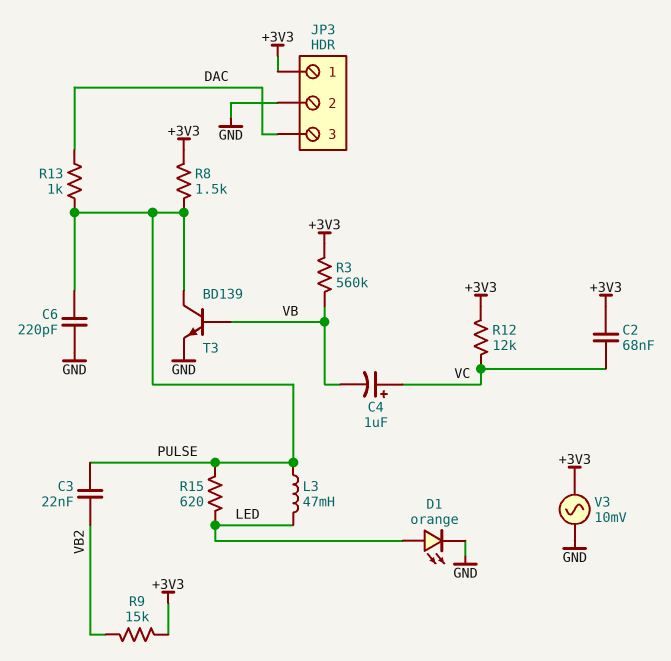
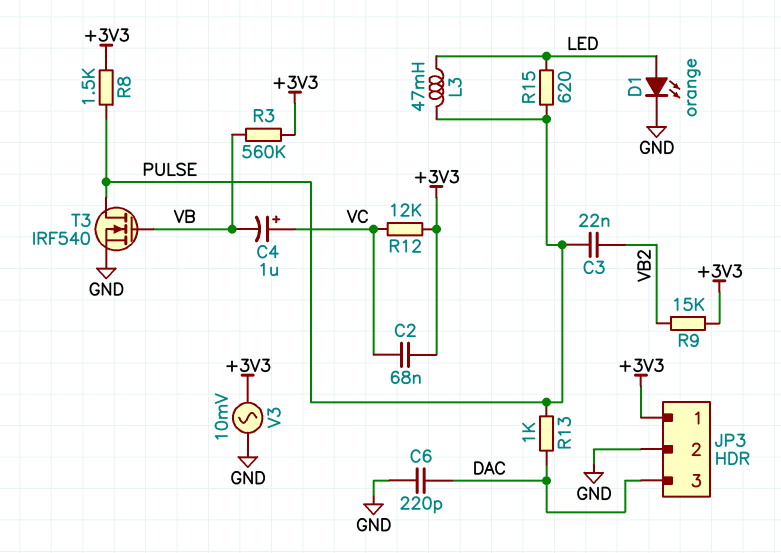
C6: 220pF (GND, PULSE) -> 220pF (DAC, GND)
T3: NPN BD139 (B VB, C PULSE, E GND) -> NMOS IRF540 (G VB, D PULSE, S GND)

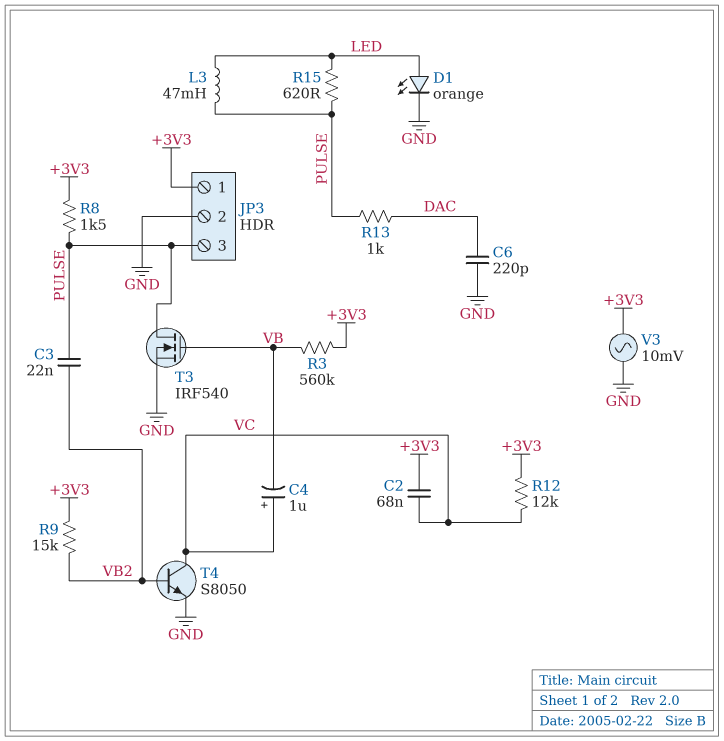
JP3 pin 3: DAC -> PULSE
T4: none -> NPN S8050 (B VB2, C VC, E GND)

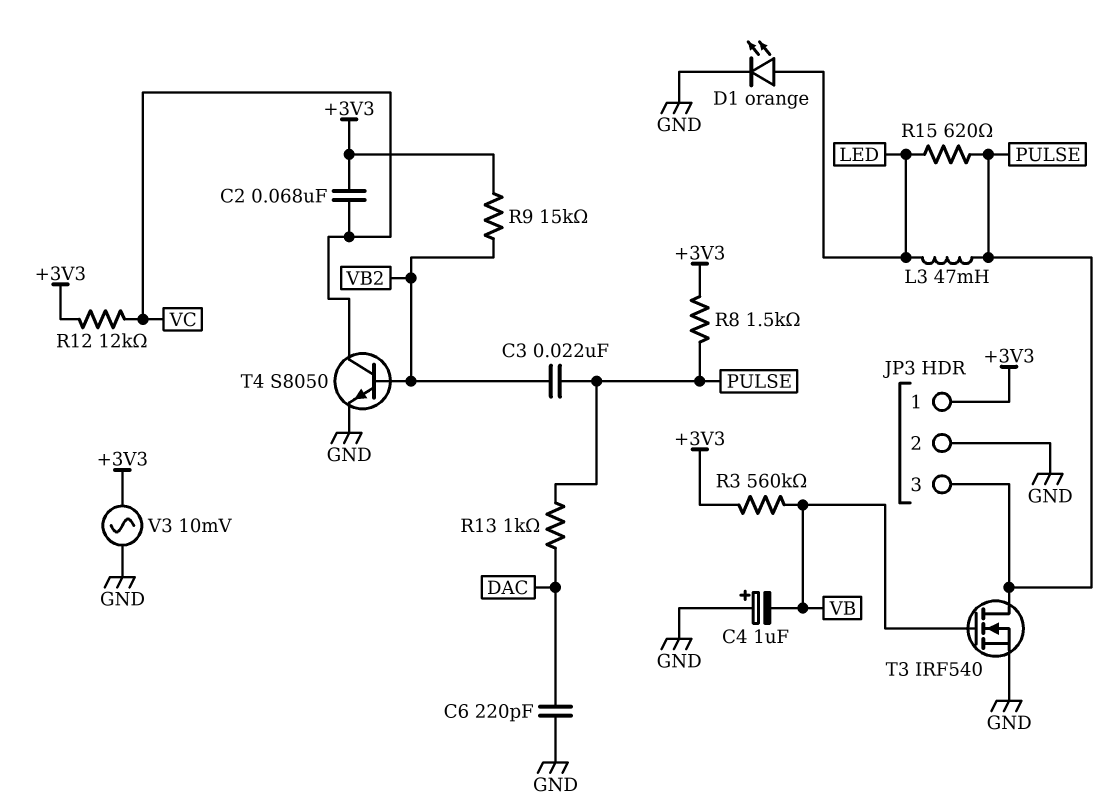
C4: 1uF (plus VC, minus VB) -> 1uF (plus GND, minus VB)

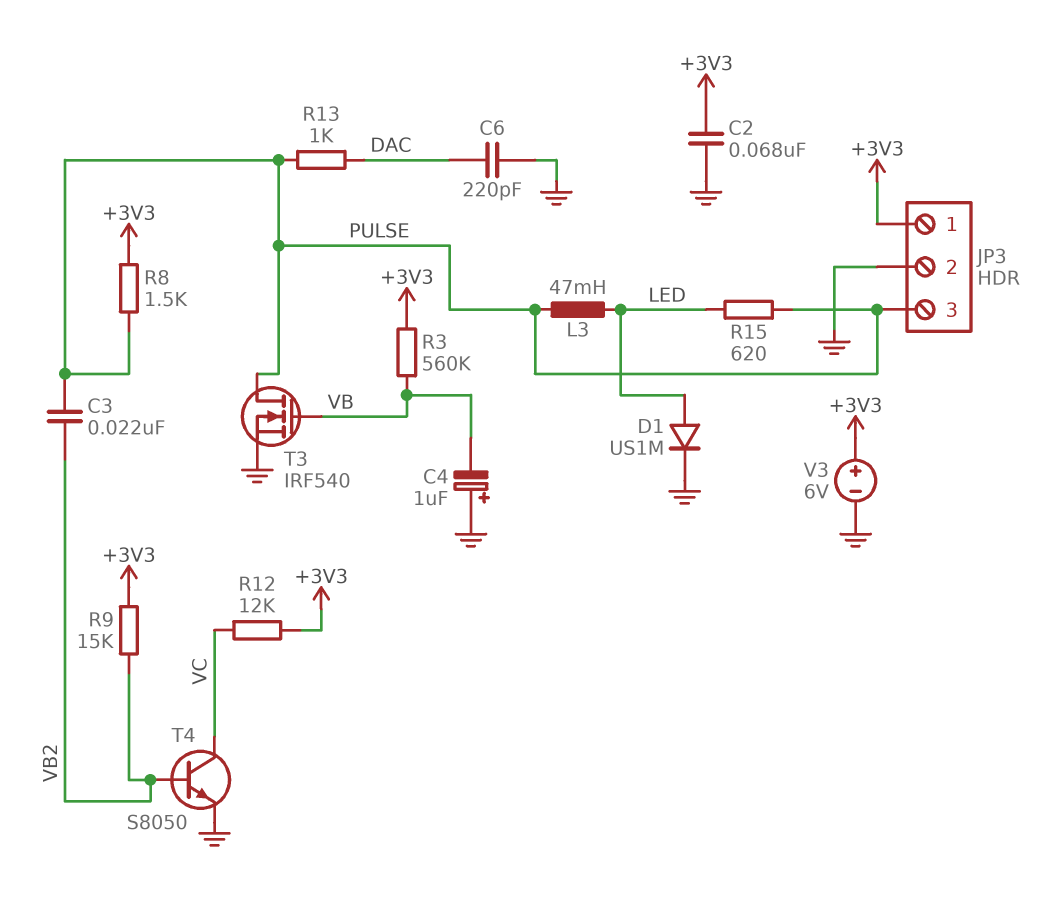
C2: 68nF (+3V3, VC) -> 68nF (+3V3, GND)
D1: LED orange (A LED, K GND) -> diode US1M (A LED, K GND)
V3: AC 10mV (+3V3, GND) -> 6V (plus +3V3, minus GND)

